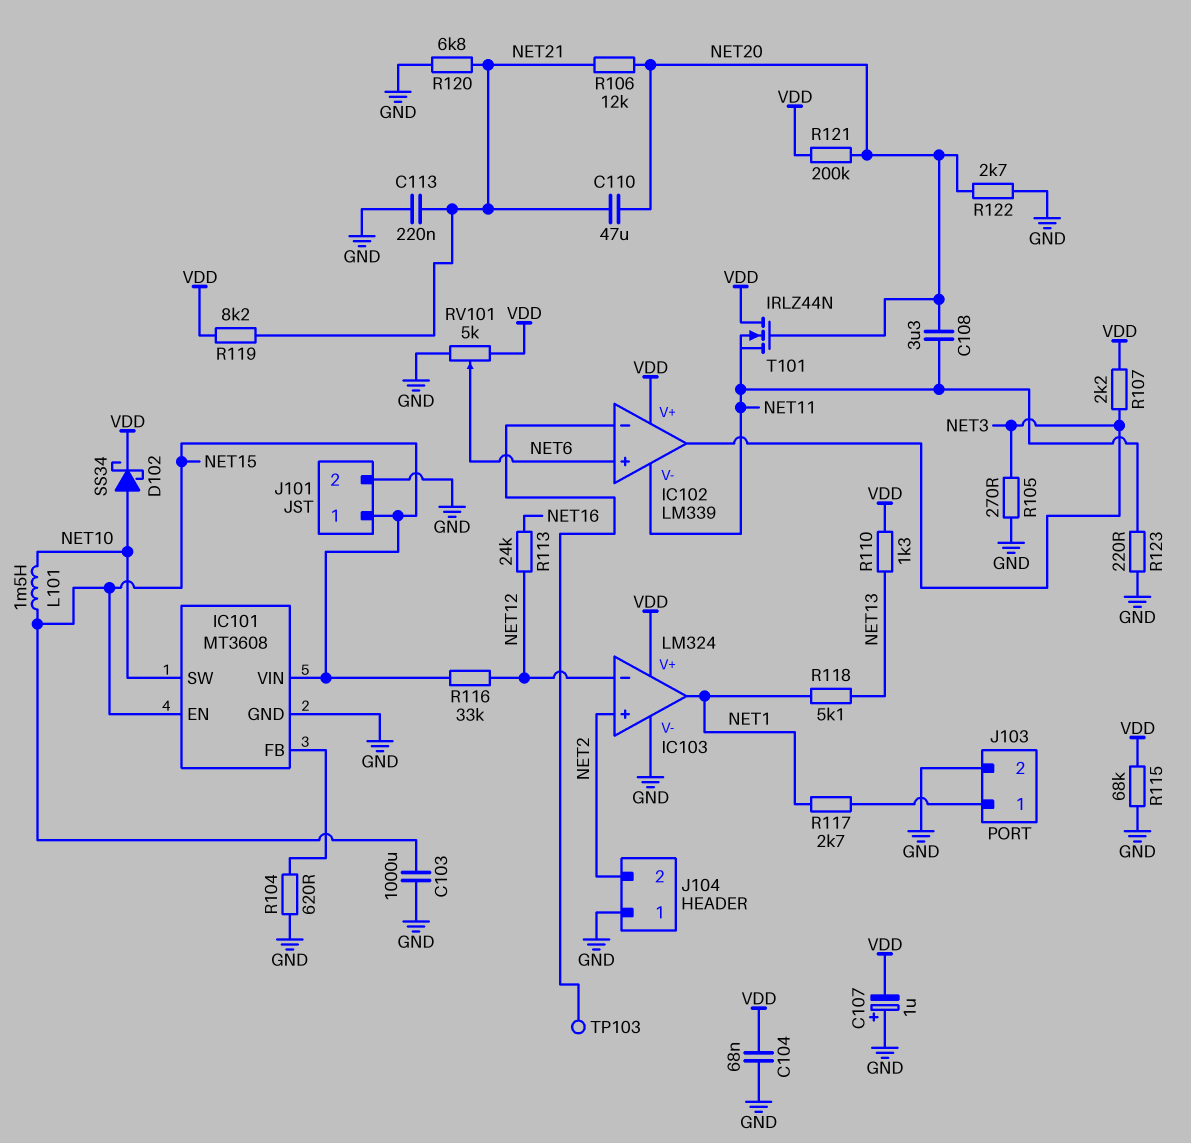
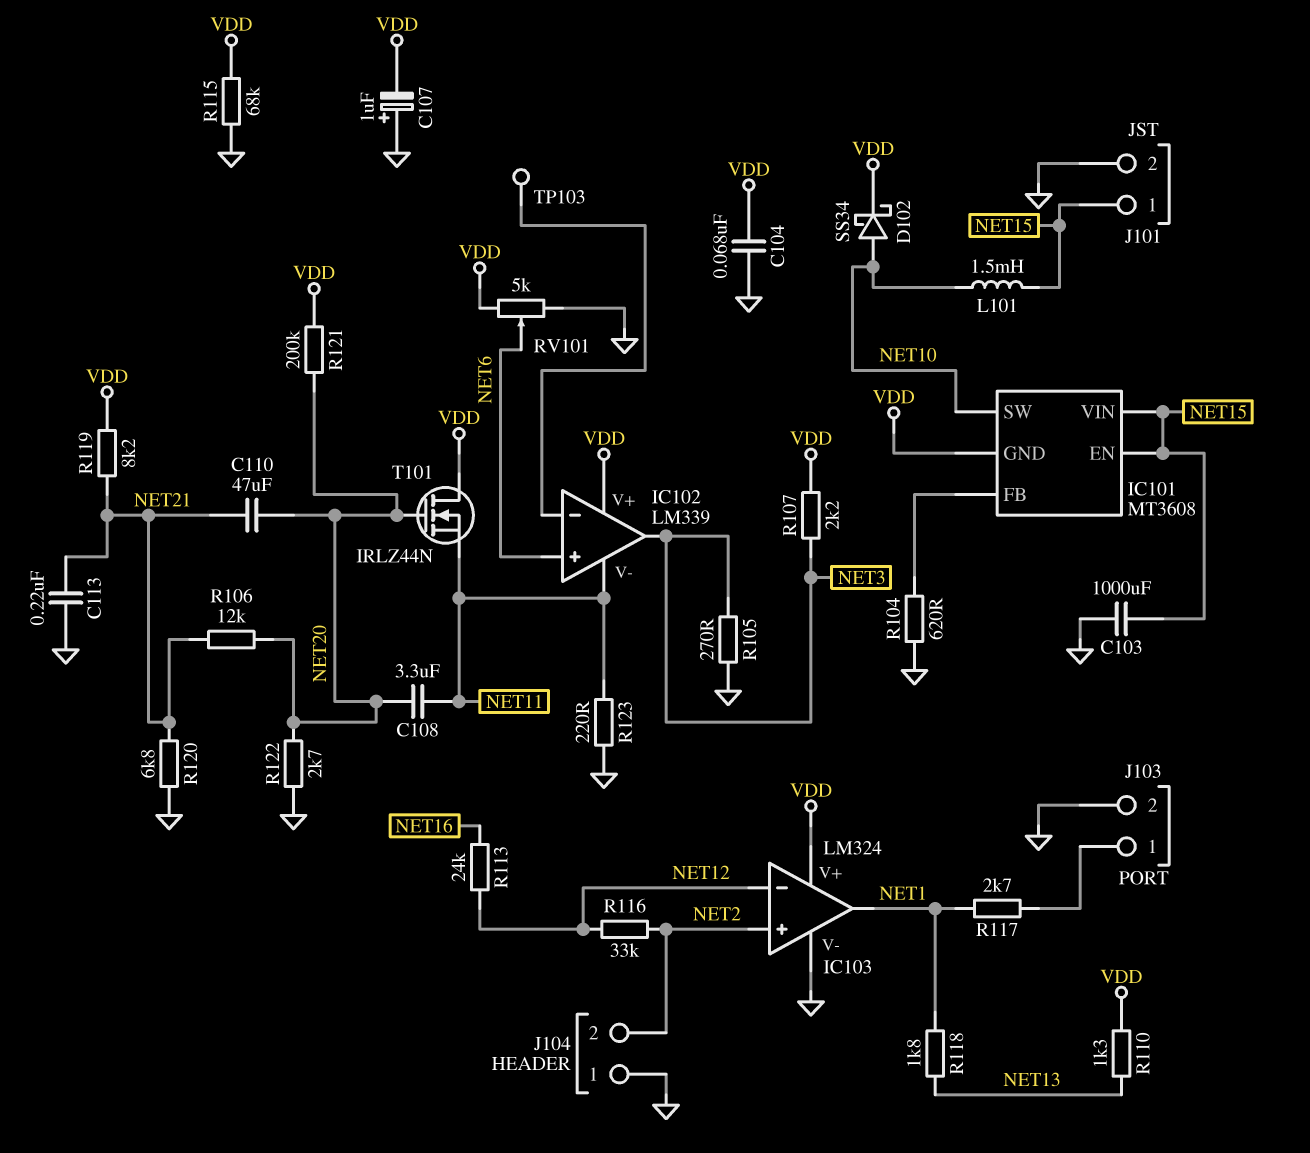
IC101 pin GND: GND -> VDD
R116: 33k (NET12, NET15) -> 33k (NET2, NET12)
R118: 5.1k (NET1, NET13) -> 1.8k (NET1, NET13)

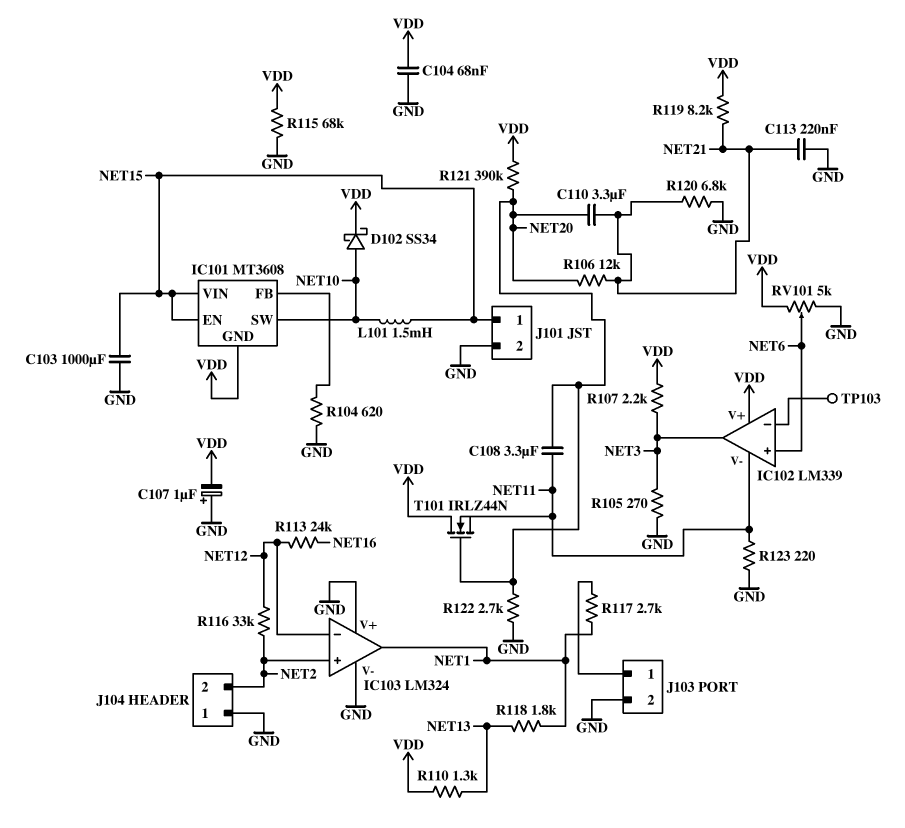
C110: 47uF (NET20, NET21) -> 3.3uF (NET20, NET21)
IC103 pin V+: VDD -> GND
R121: 200k (NET20, VDD) -> 390k (NET20, VDD)

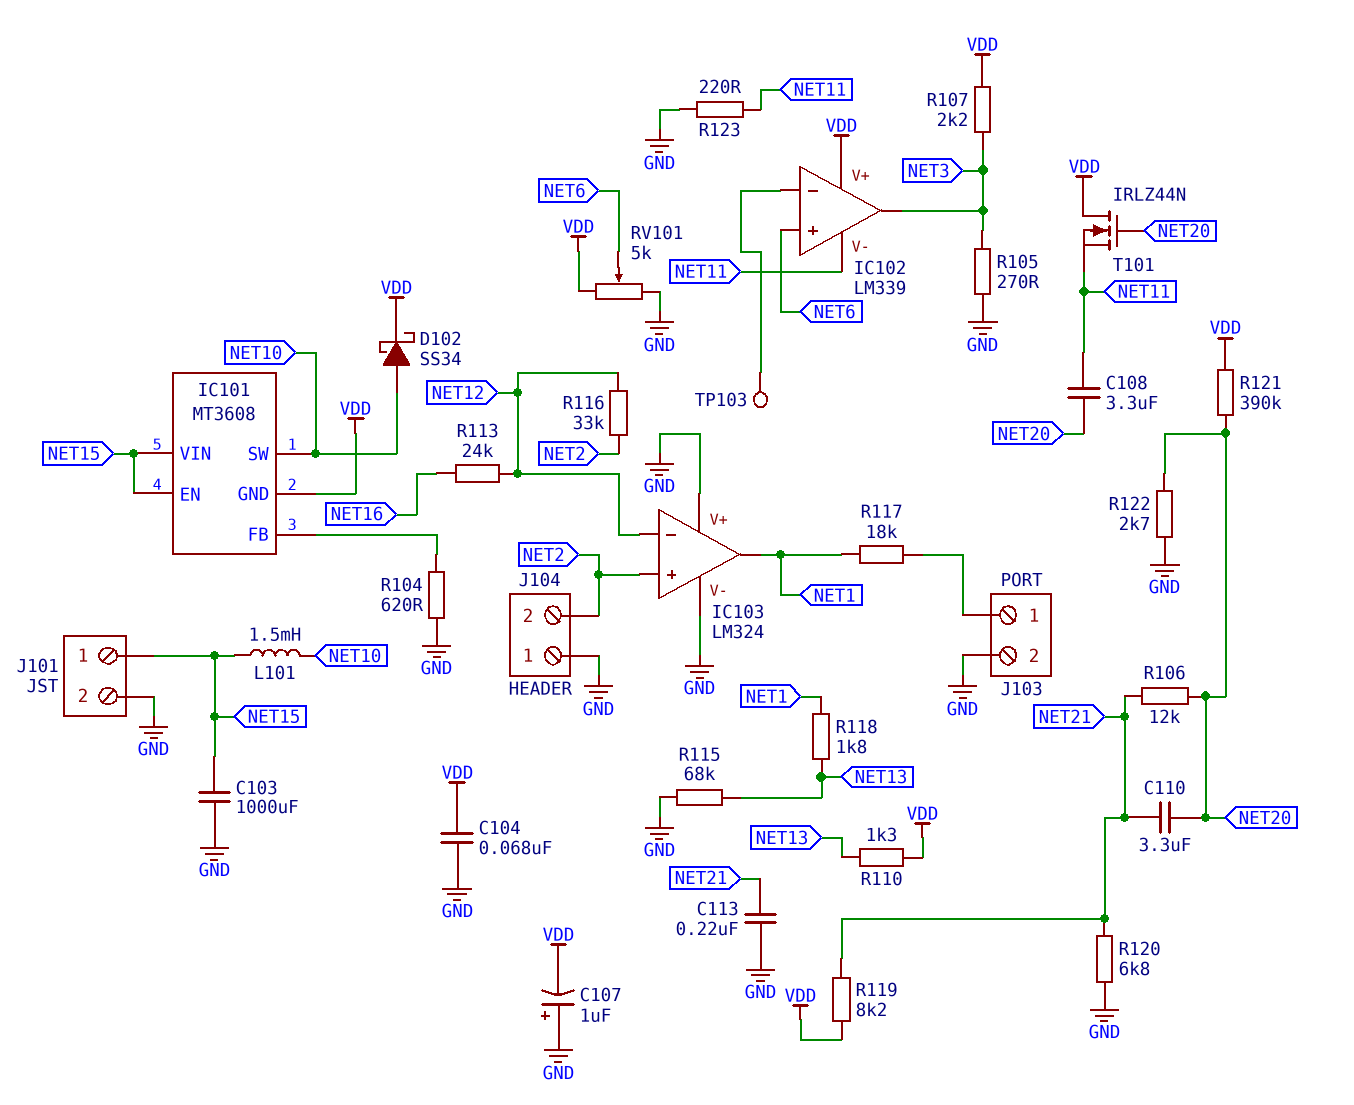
R115: 68k (GND, VDD) -> 68k (GND, NET13)
R117: 2.7k (J103/1, NET1) -> 18k (J103/1, NET1)

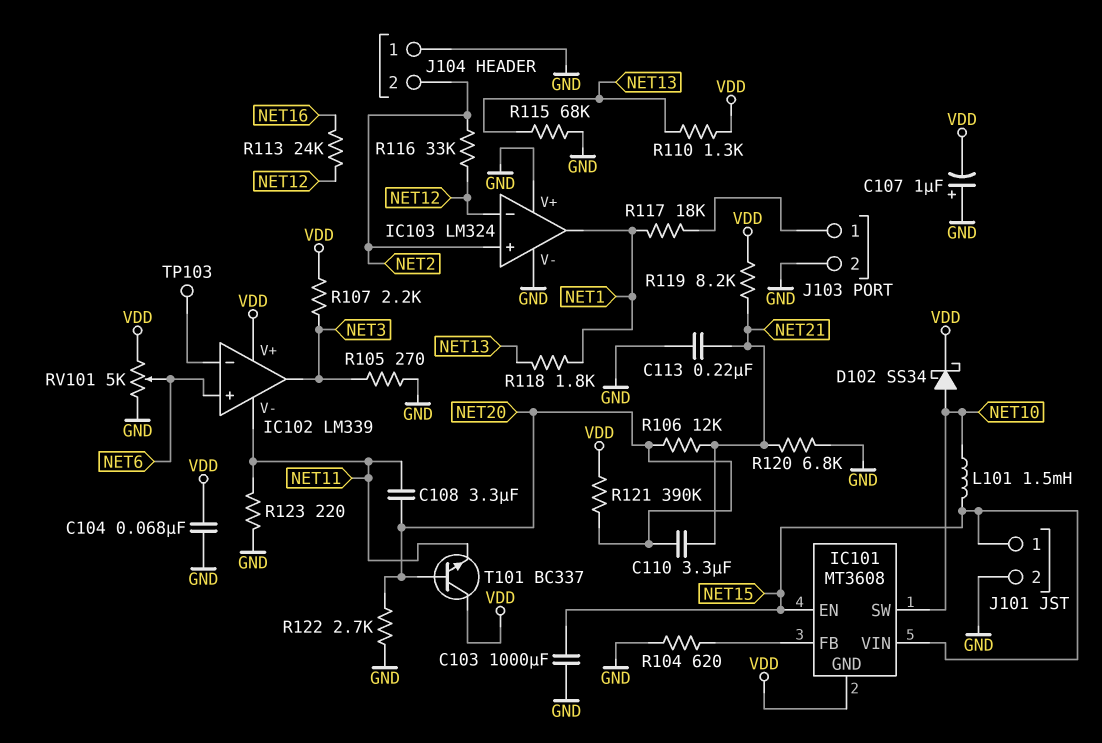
T101: NMOS IRLZ44N (G NET20, D VDD, S NET11) -> NPN BC337 (B NET20, C VDD, E NET11)

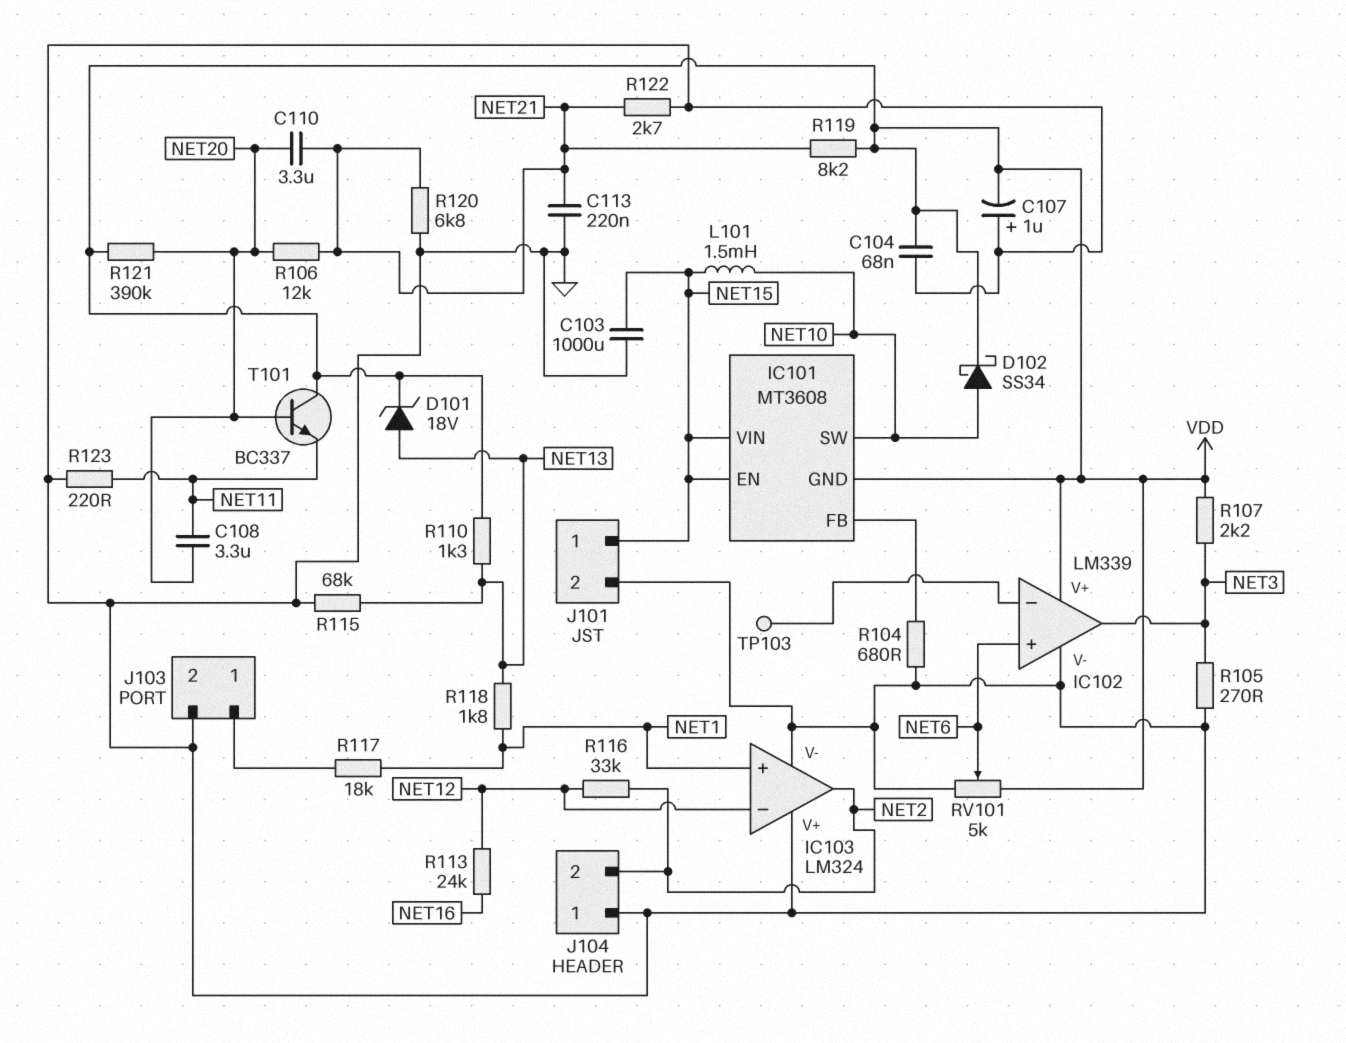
D101: none -> zener 18V (A NET13, K VDD)
IC102 pin V-: NET11 -> GND
IC103 pin in+: NET2 -> NET1
IC103 pin out: NET1 -> NET2
R104: 620 (GND, IC101/FB) -> 680 (GND, IC101/FB)
R122: 2.7k (GND, NET20) -> 2.7k (GND, NET21)

